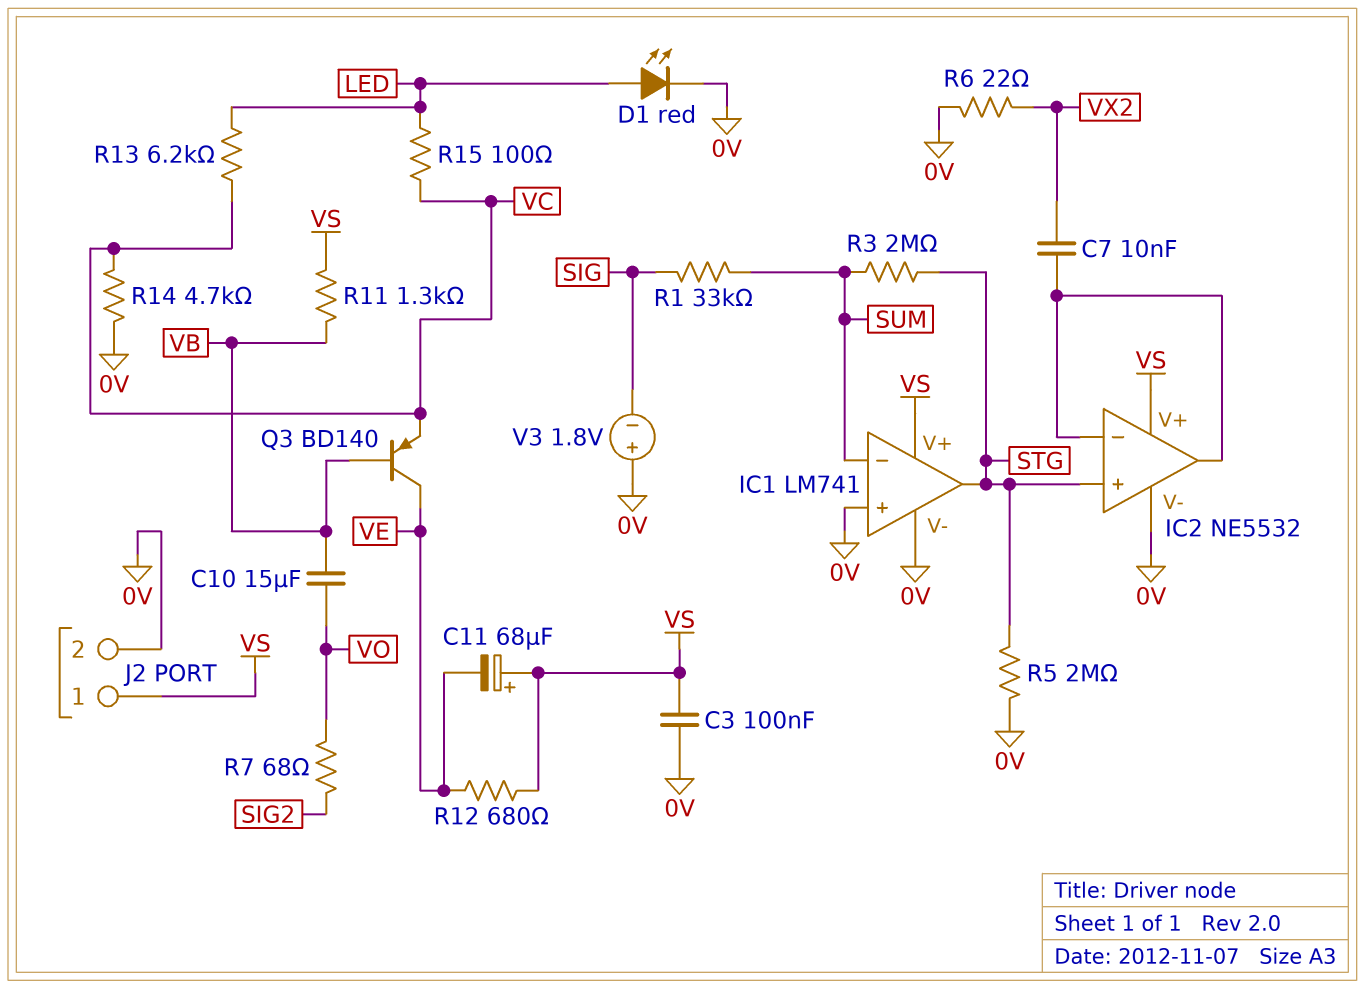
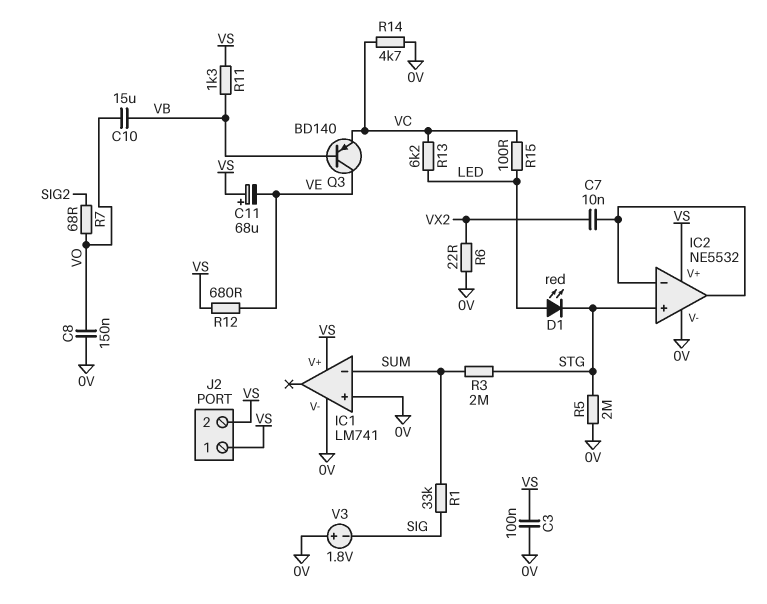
C8: none -> 150nF (0V, VO)
D1: LED red (A LED, K 0V) -> LED red (A LED, K STG)
IC1 pin out: STG -> none
J2 pin 2: 0V -> VS

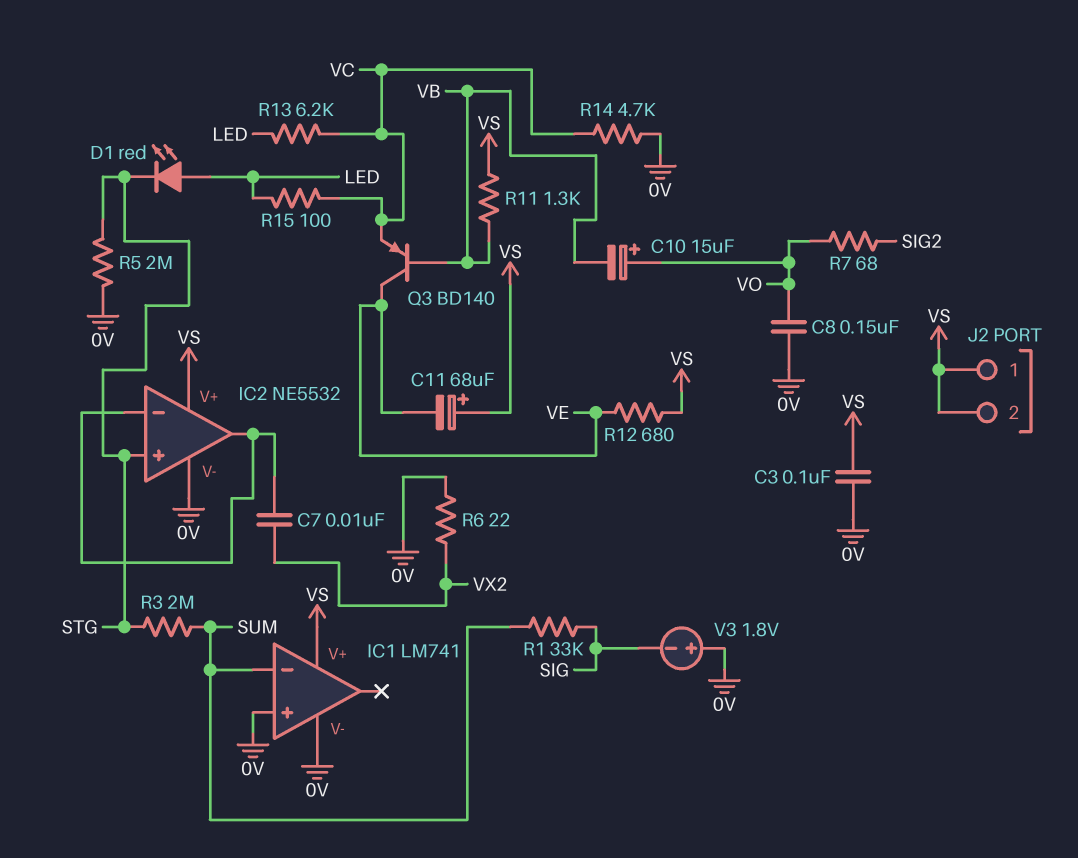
C10: 15uF (VB, VO) -> 15uF (plus VO, minus VB)

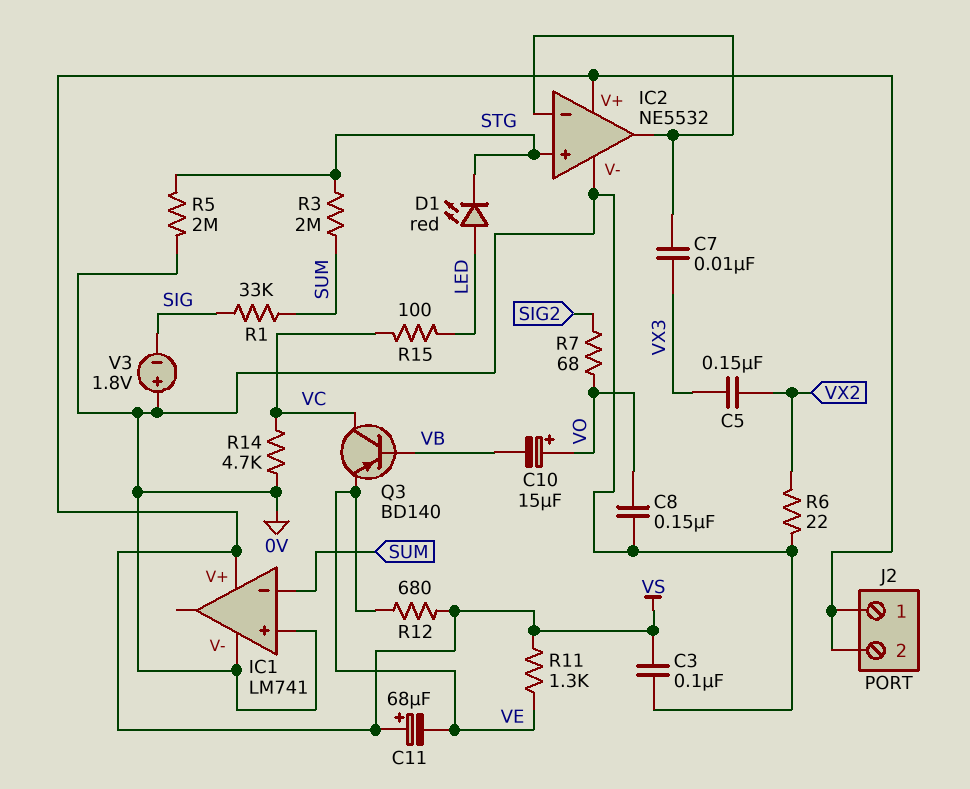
C5: none -> 150nF (VX2, VX3)
C7: 10nF (IC2/in-, VX2) -> 10nF (IC2/in-, VX3)
Q3: PNP BD140 (B VB, C VE, E VC) -> PNP BD140 (B VB, C VC, E VE)
R11: 1.3k (VB, VS) -> 1.3k (VE, VS)
R13: 6.2k (LED, VC) -> none

